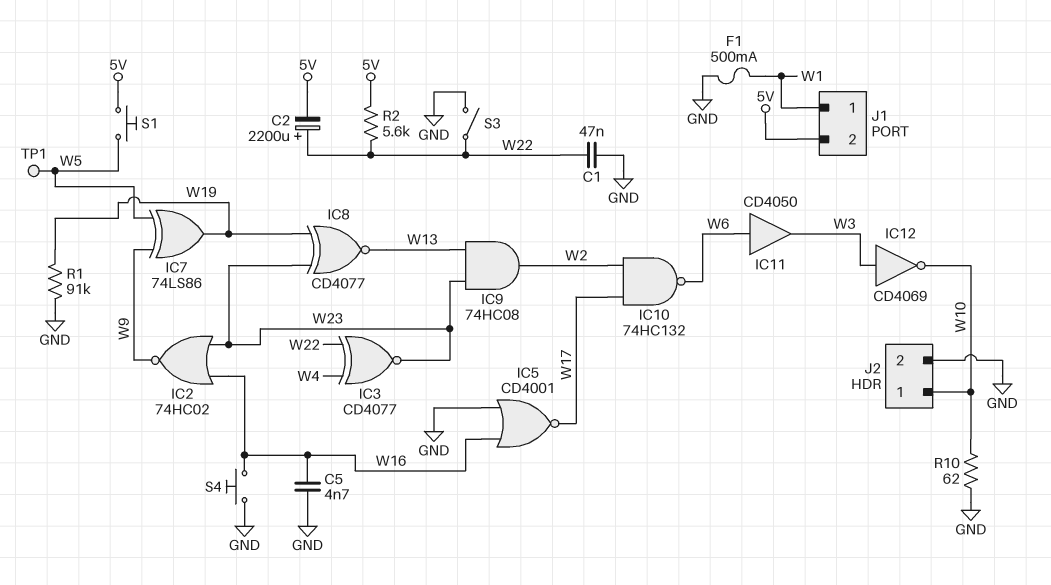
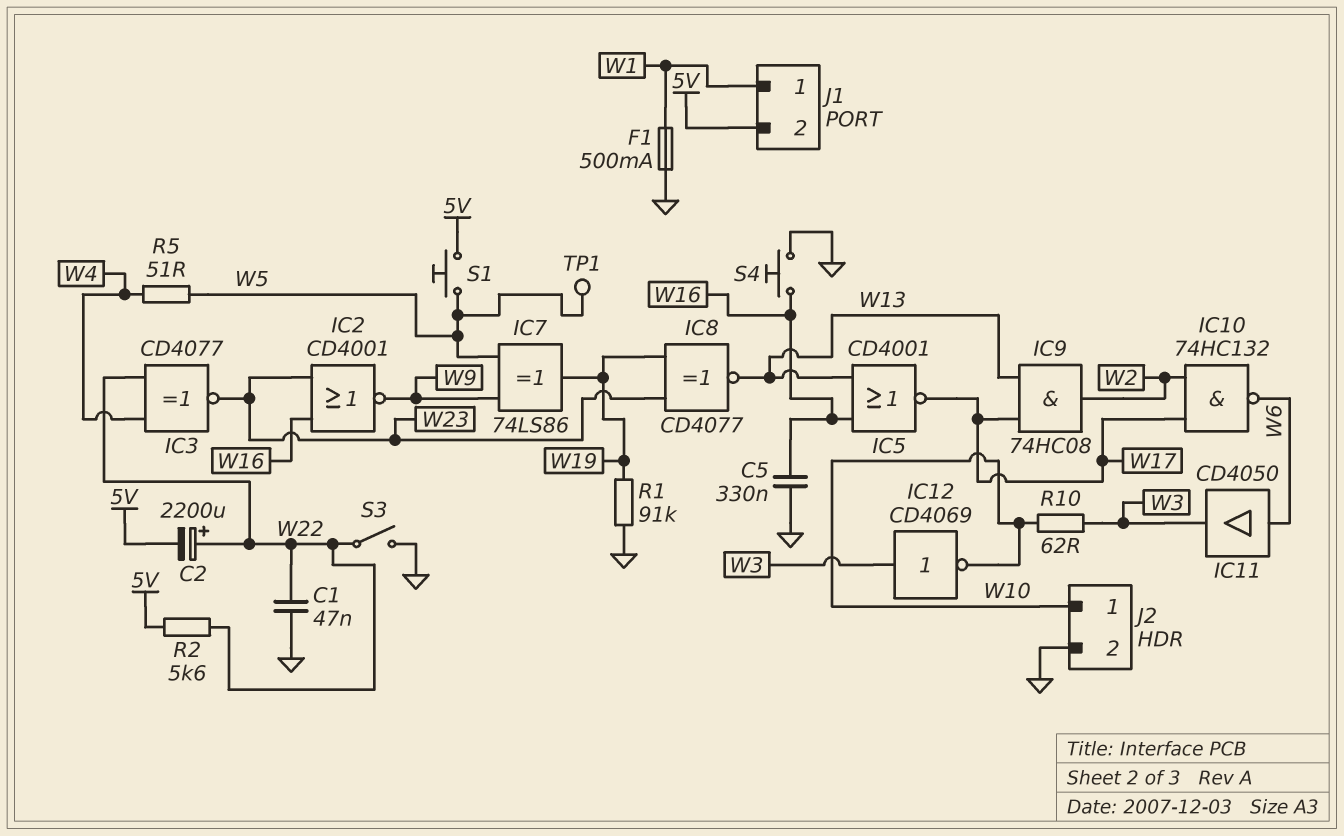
C5: 4.7nF (GND, W16) -> 330nF (GND, W16)
IC2: NOR 74HC02 (in W16, in W23, out W9) -> NOR CD4001 (in W16, in W23, out W9)
IC5: NOR CD4001 (in GND, in W16, out W17) -> NOR CD4001 (in W13, in W16, out W17)
IC9: AND 74HC08 (in W13, in W23, out W2) -> AND 74HC08 (in W13, in W17, out W2)
R5: none -> 51 (W4, W5)
R10: 62 (GND, W10) -> 62 (W3, W10)

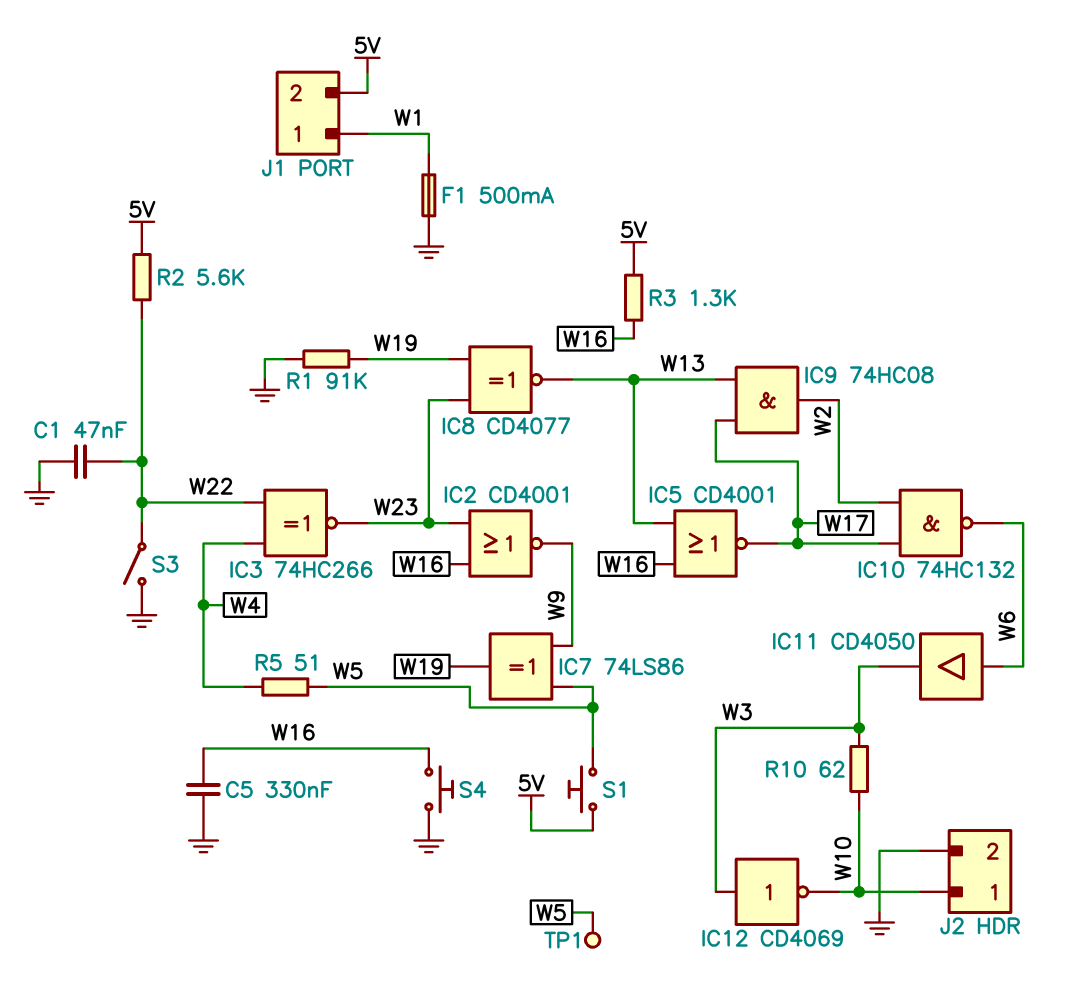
C2: 2200uF (plus W22, minus 5V) -> none
IC3: XNOR CD4077 (in W4, in W22, out W23) -> XNOR 74HC266 (in W4, in W22, out W23)
R3: none -> 1.3k (5V, W16)

